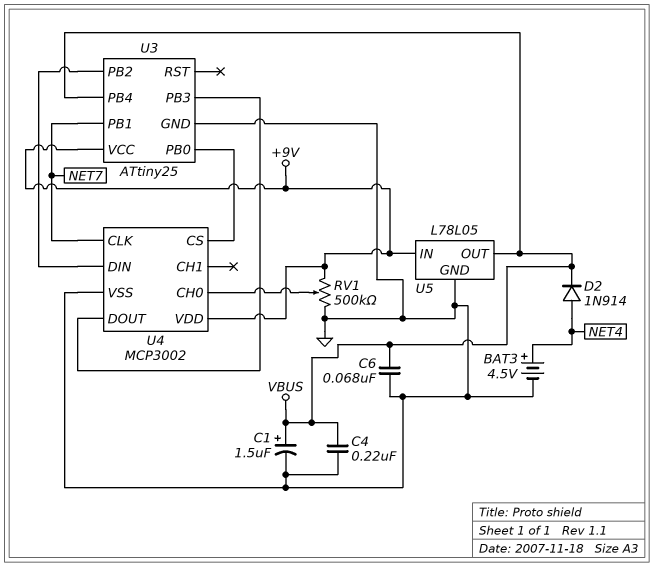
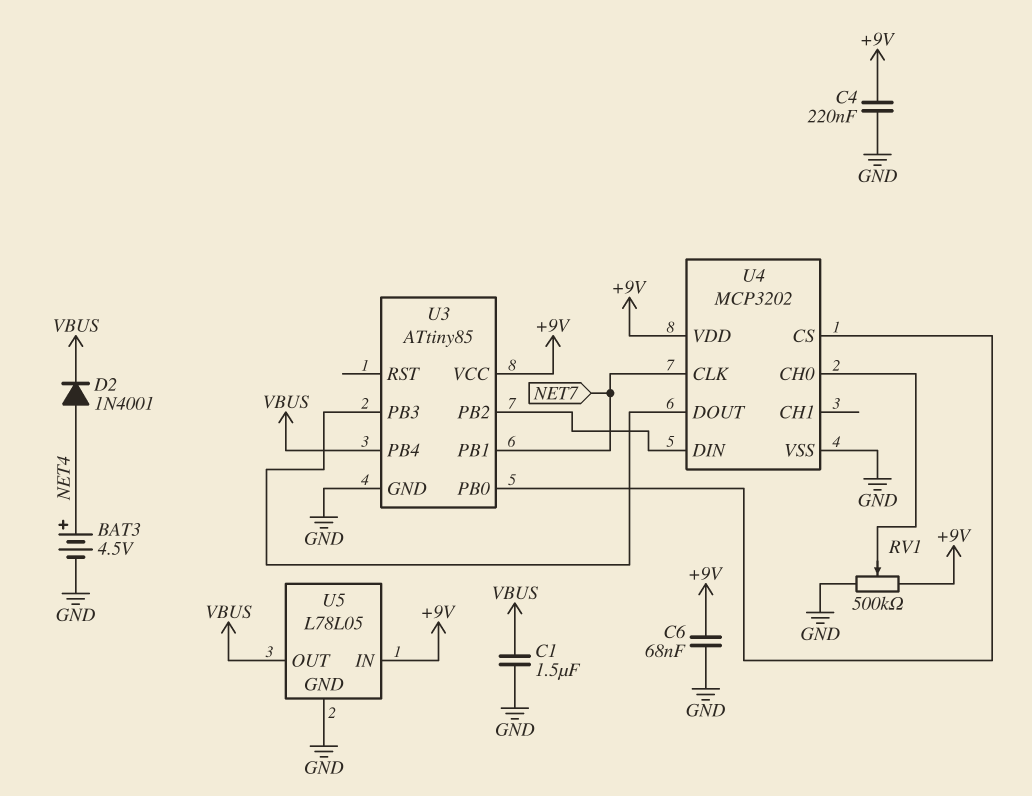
C1: 1.5uF (plus VBUS, minus GND) -> 1.5uF (GND, VBUS)
C4: 220nF (GND, VBUS) -> 220nF (+9V, GND)
C6: 68nF (GND, VBUS) -> 68nF (+9V, GND)
D2: diode 1N914 (A NET4, K VBUS) -> diode 1N4001 (A NET4, K VBUS)
U3: ATtiny25 -> ATtiny85
U4: MCP3002 -> MCP3202

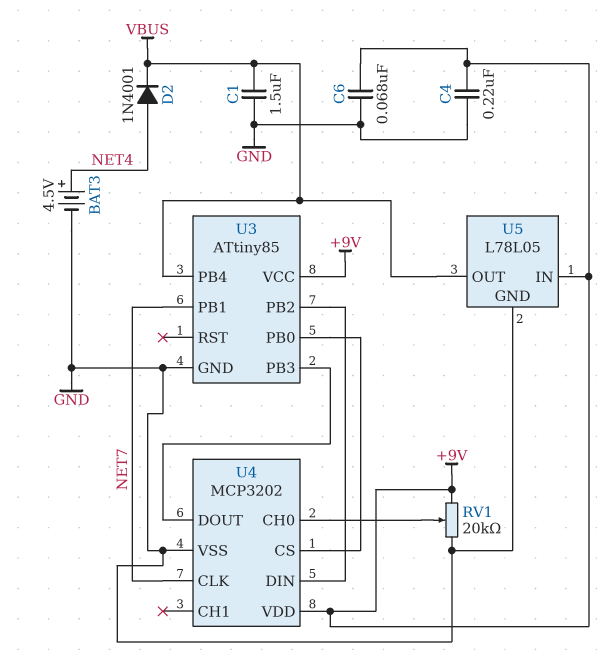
RV1: 500k (+9V, GND, wiper U4/CH0) -> 20k (+9V, GND, wiper U4/CH0)

